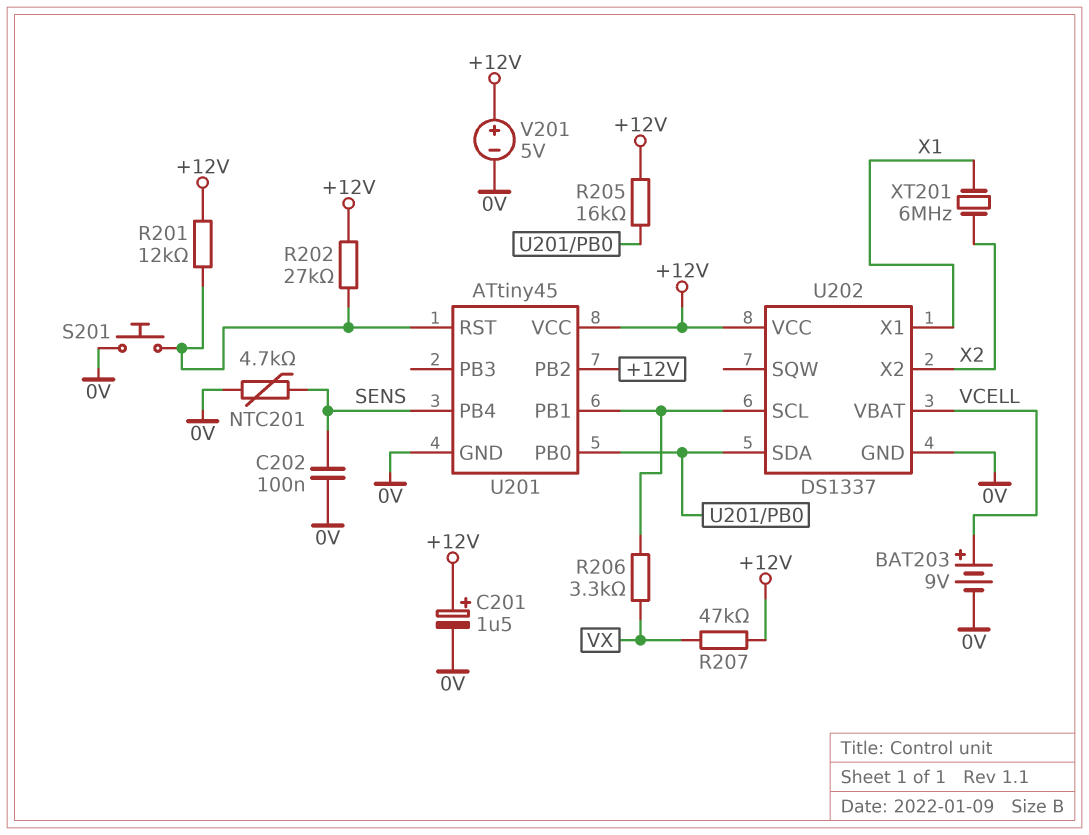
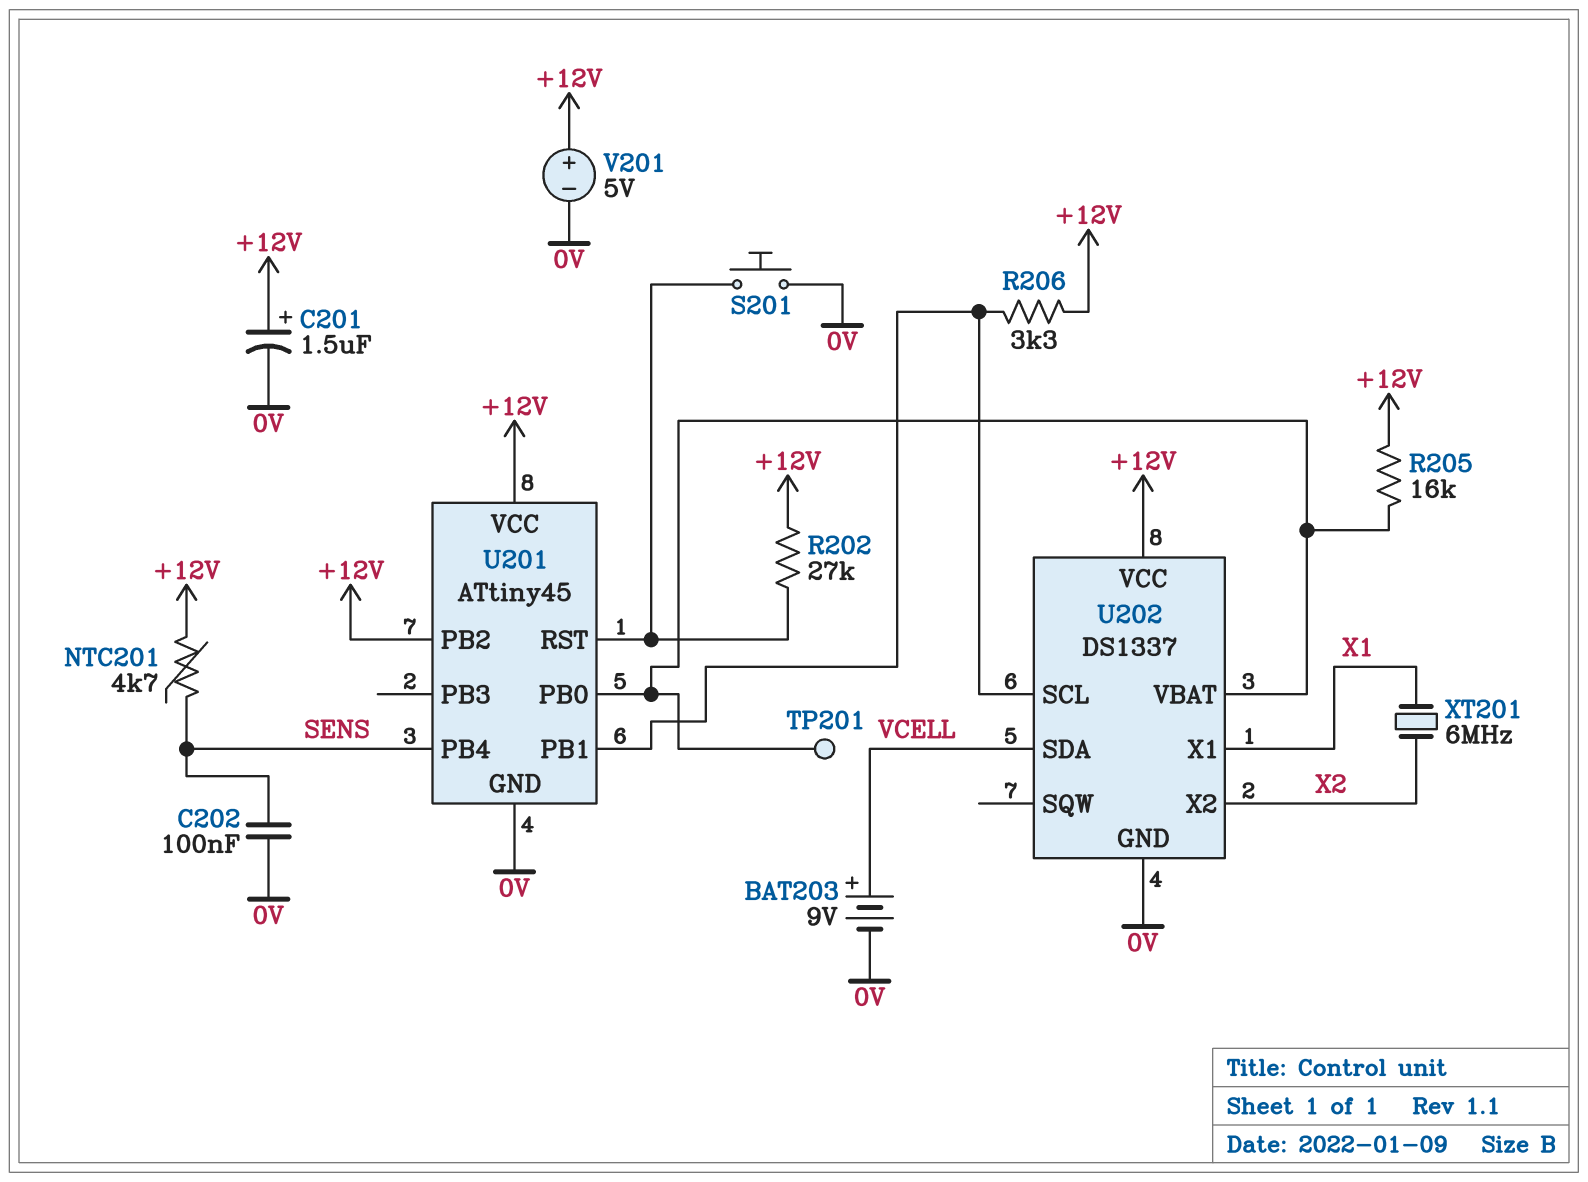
NTC201: 4.7k (0V, SENS) -> 4.7k (+12V, SENS)
R201: 12k (+12V, U201/RST) -> none
R206: 3.3k (U201/PB1, VX) -> 3.3k (+12V, U201/PB1)
R207: 47k (+12V, VX) -> none
TP201: none -> test point (U201/PB0)
U202 pin SDA: U201/PB0 -> VCELL
U202 pin VBAT: VCELL -> U201/PB0

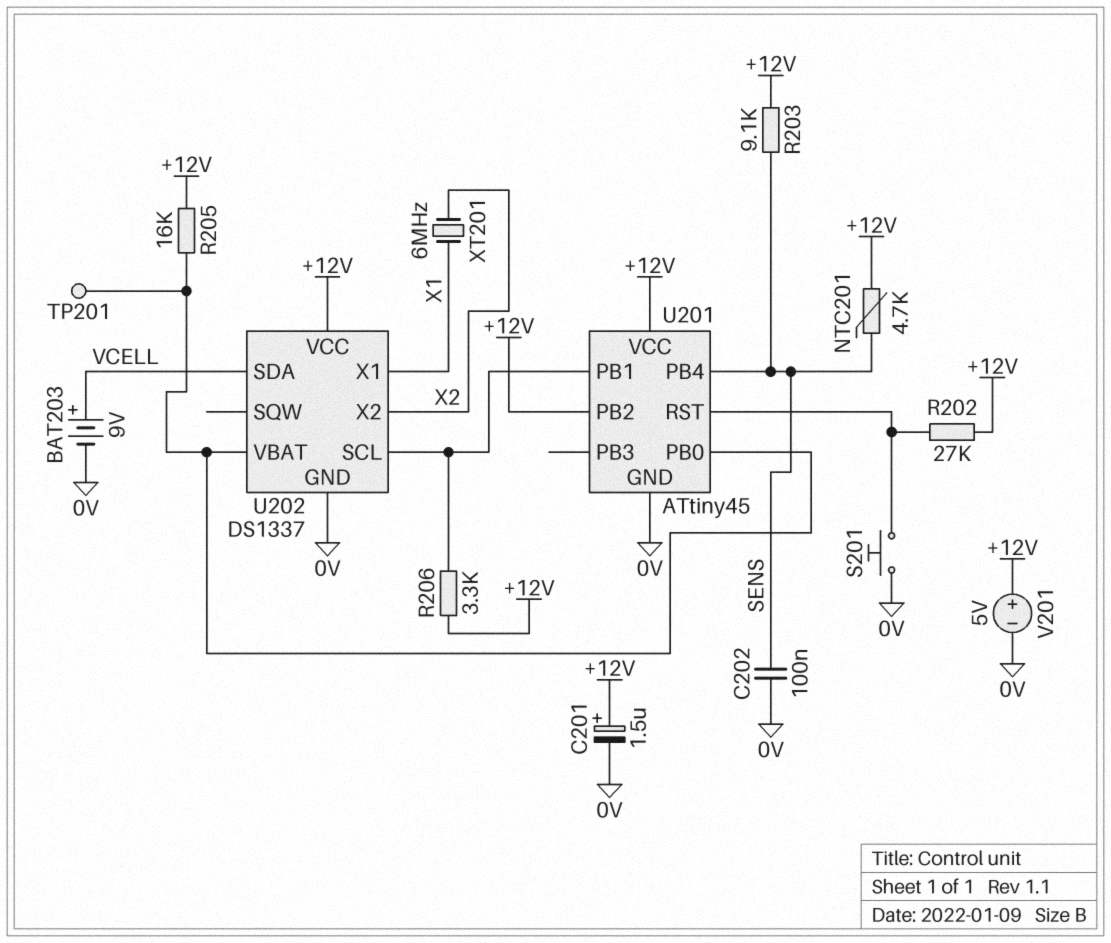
R203: none -> 9.1k (+12V, SENS)

